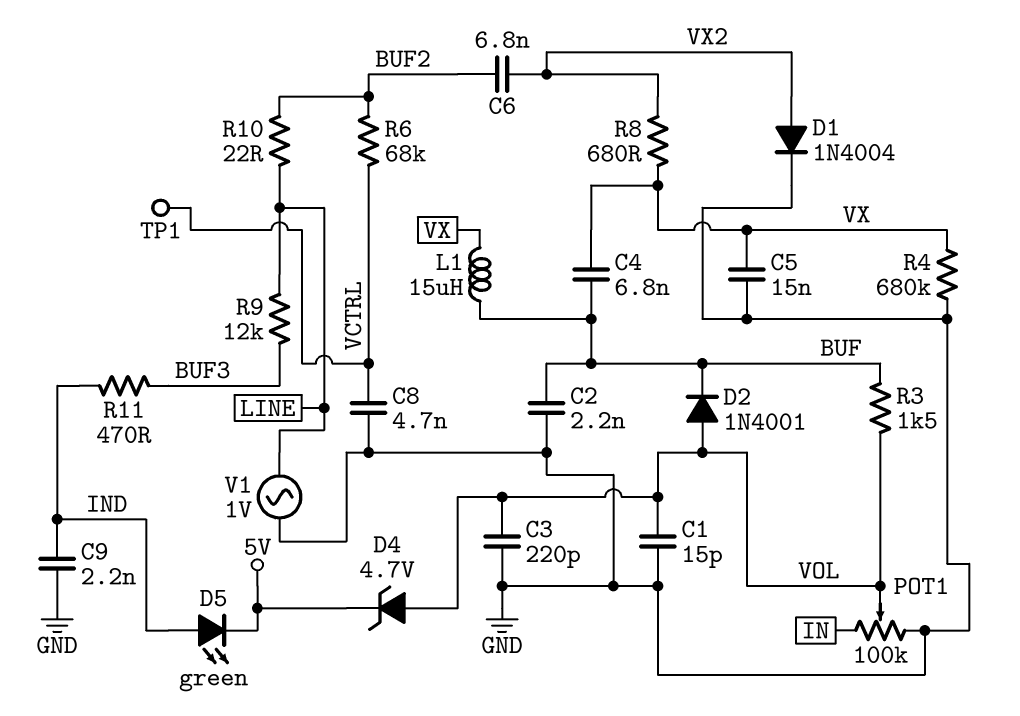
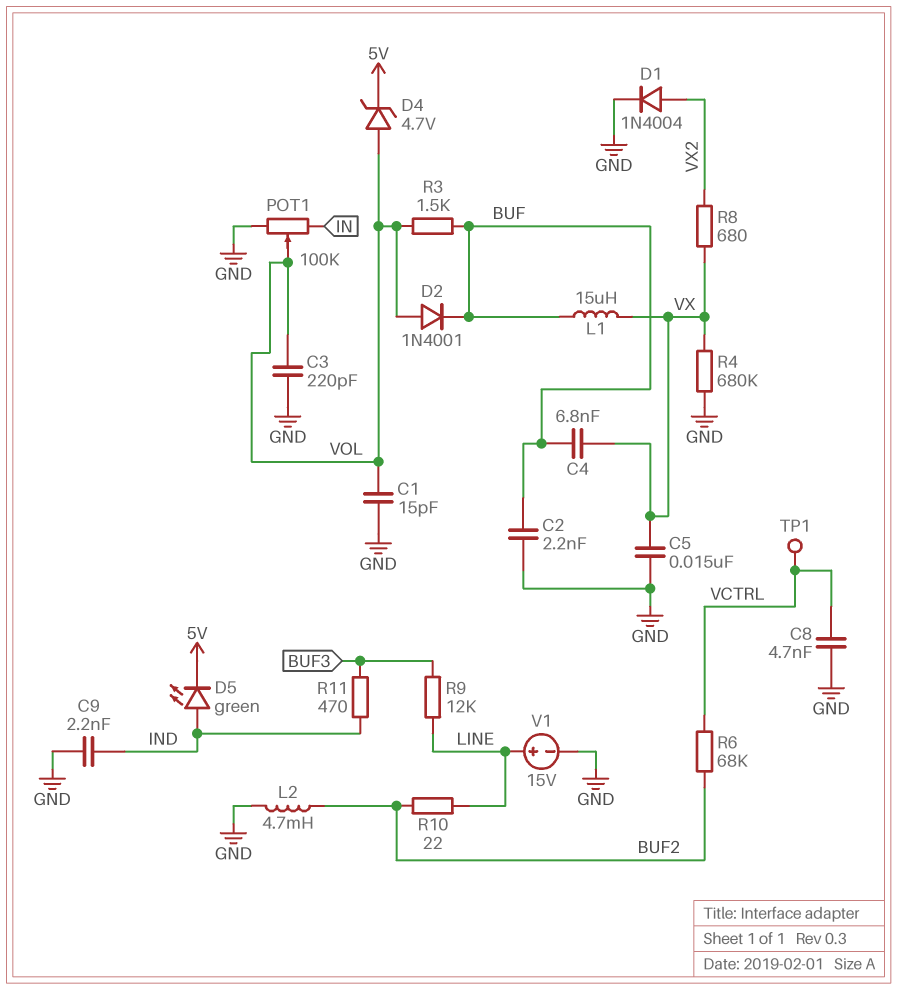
C6: 6.8nF (BUF2, VX2) -> none
L2: none -> 4.7mH (BUF2, GND)
V1: AC 1V (GND, LINE) -> 15V (plus LINE, minus GND)

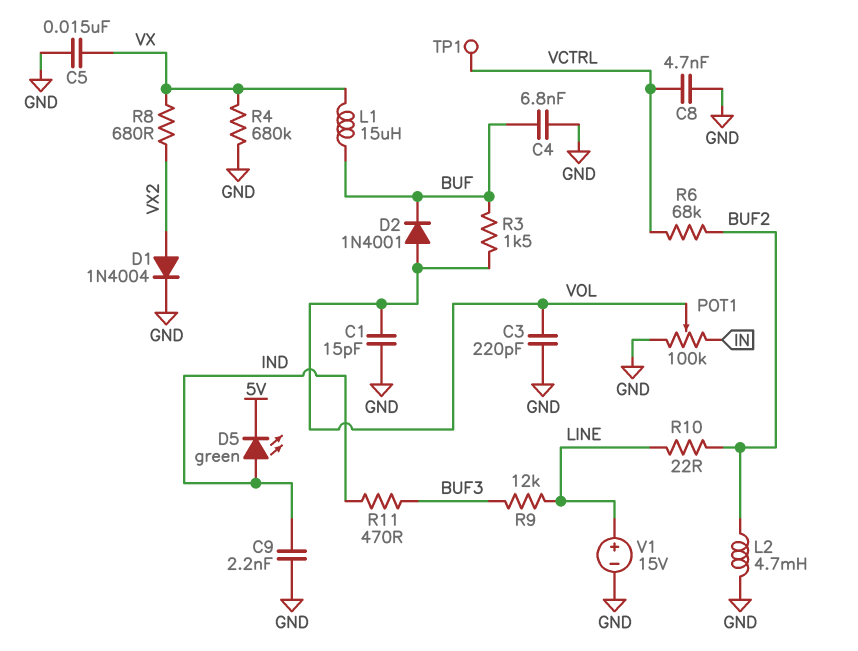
C2: 2.2nF (BUF, GND) -> none
C4: 6.8nF (BUF, VX) -> 6.8nF (BUF, GND)
D4: zener 4.7V (A VOL, K 5V) -> none

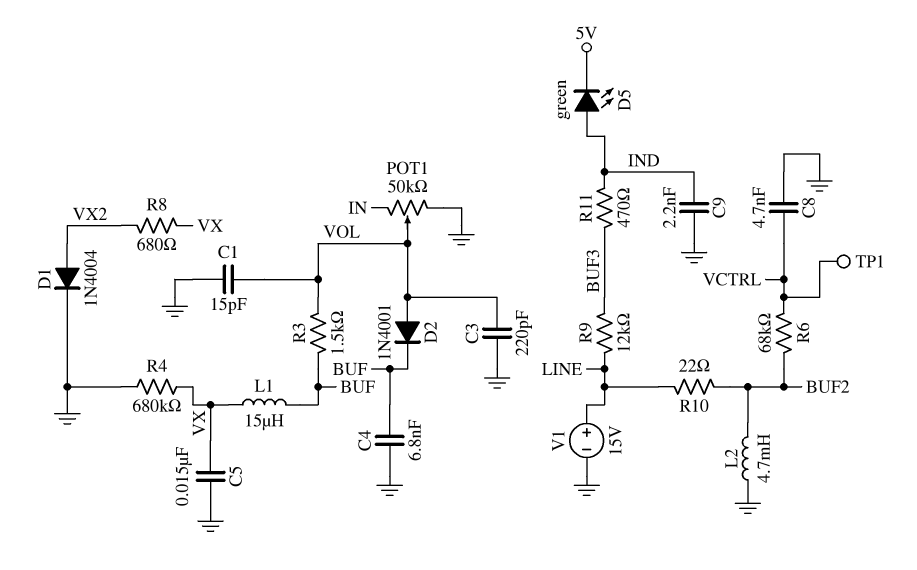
POT1: 100k (GND, IN, wiper VOL) -> 50k (GND, IN, wiper VOL)

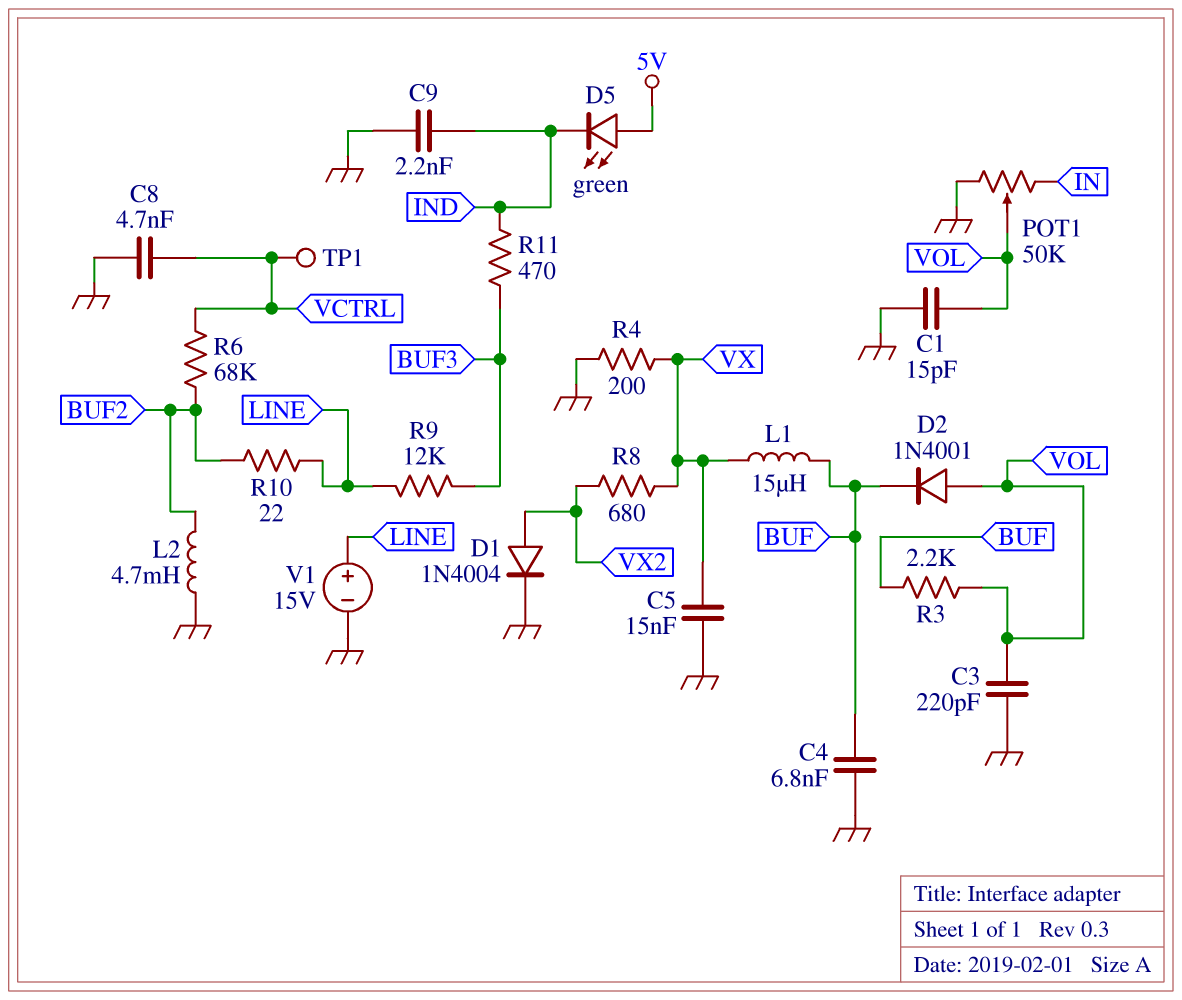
D5: LED green (A IND, K 5V) -> LED green (A 5V, K IND)
R3: 1.5k (BUF, VOL) -> 2.2k (BUF, VOL)
R4: 680k (GND, VX) -> 200 (GND, VX)

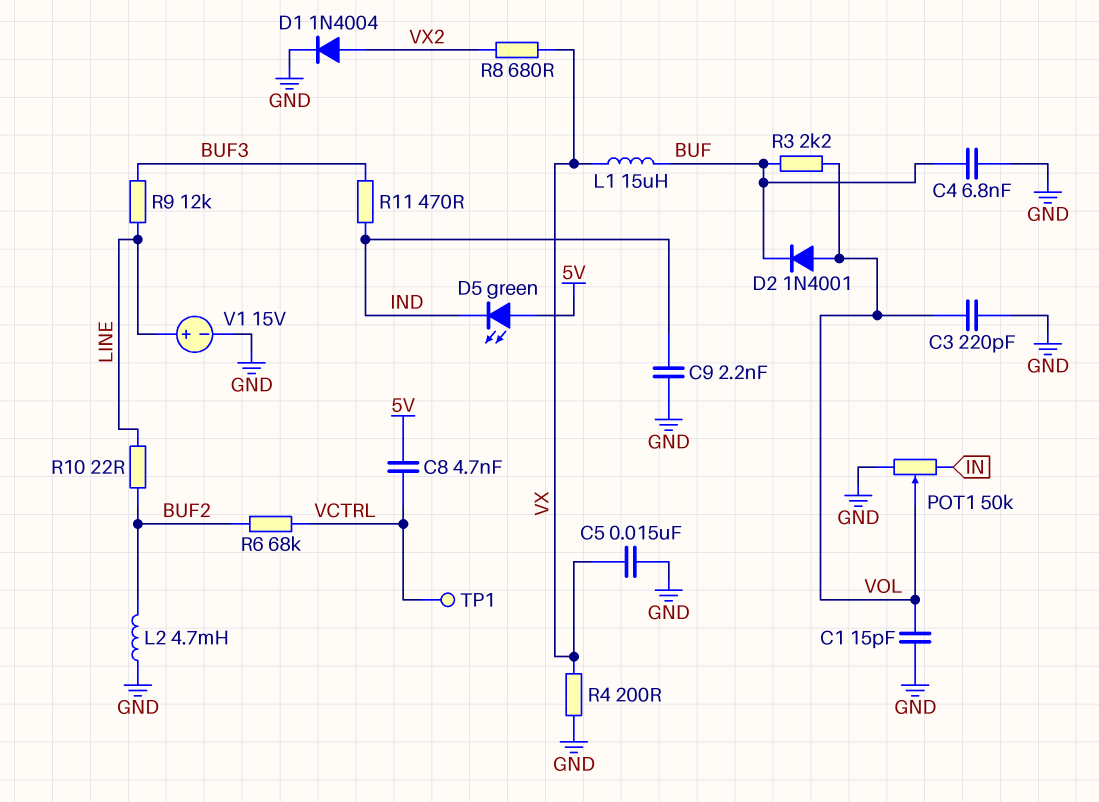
C8: 4.7nF (GND, VCTRL) -> 4.7nF (5V, VCTRL)

